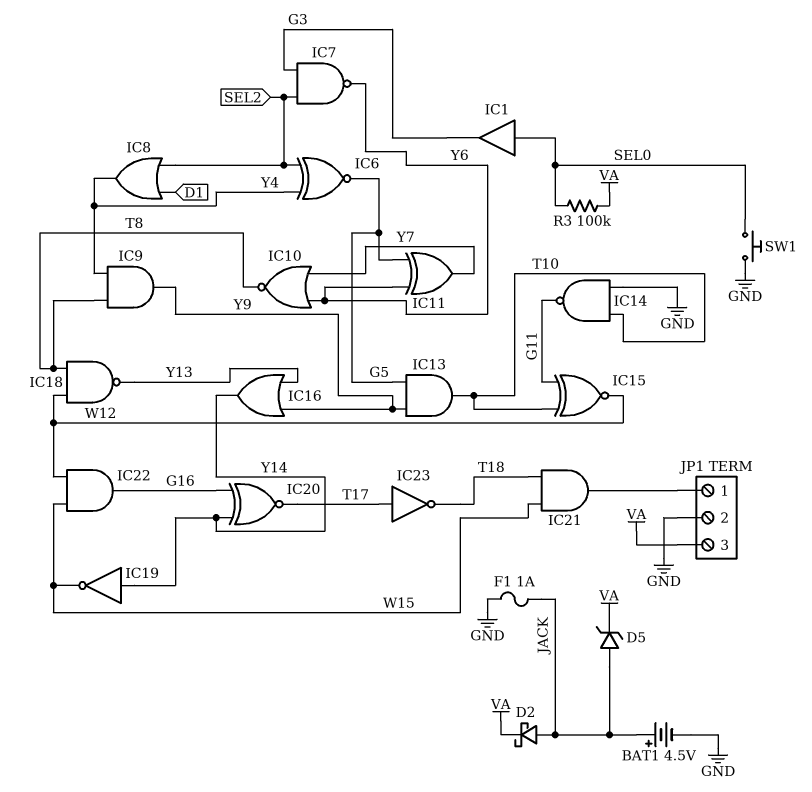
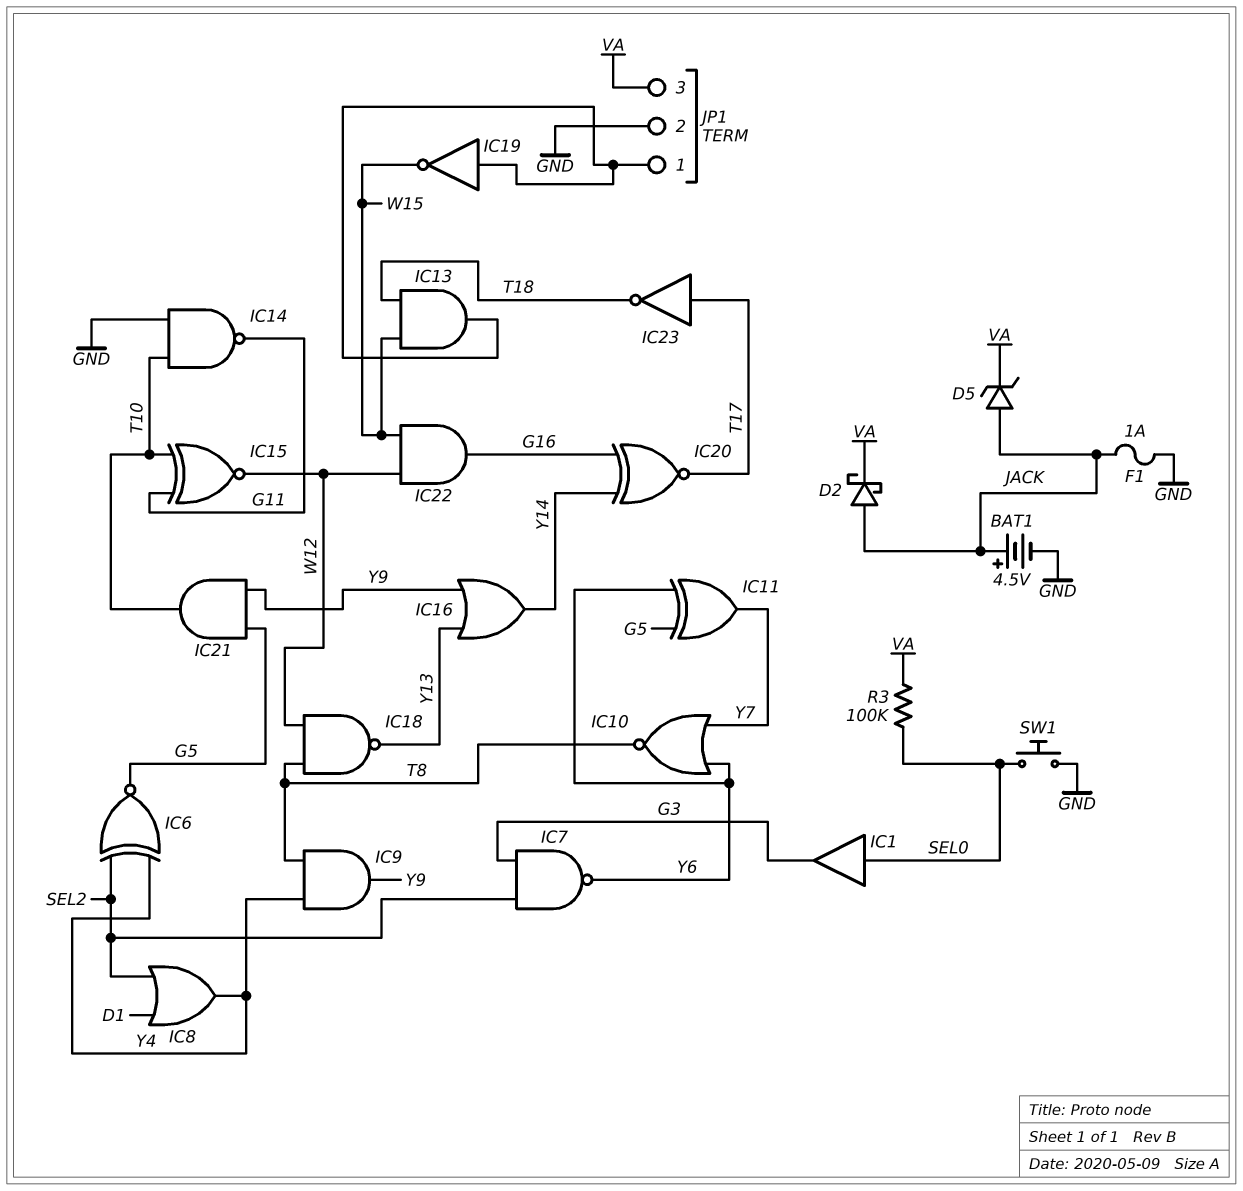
IC13: AND (in G5, in Y9, out T10) -> AND (in T18, in W15, out JP1/1)
IC19: NOT (in Y14, out W15) -> NOT (in JP1/1, out W15)
IC21: AND (in T18, in W15, out JP1/1) -> AND (in G5, in Y9, out T10)

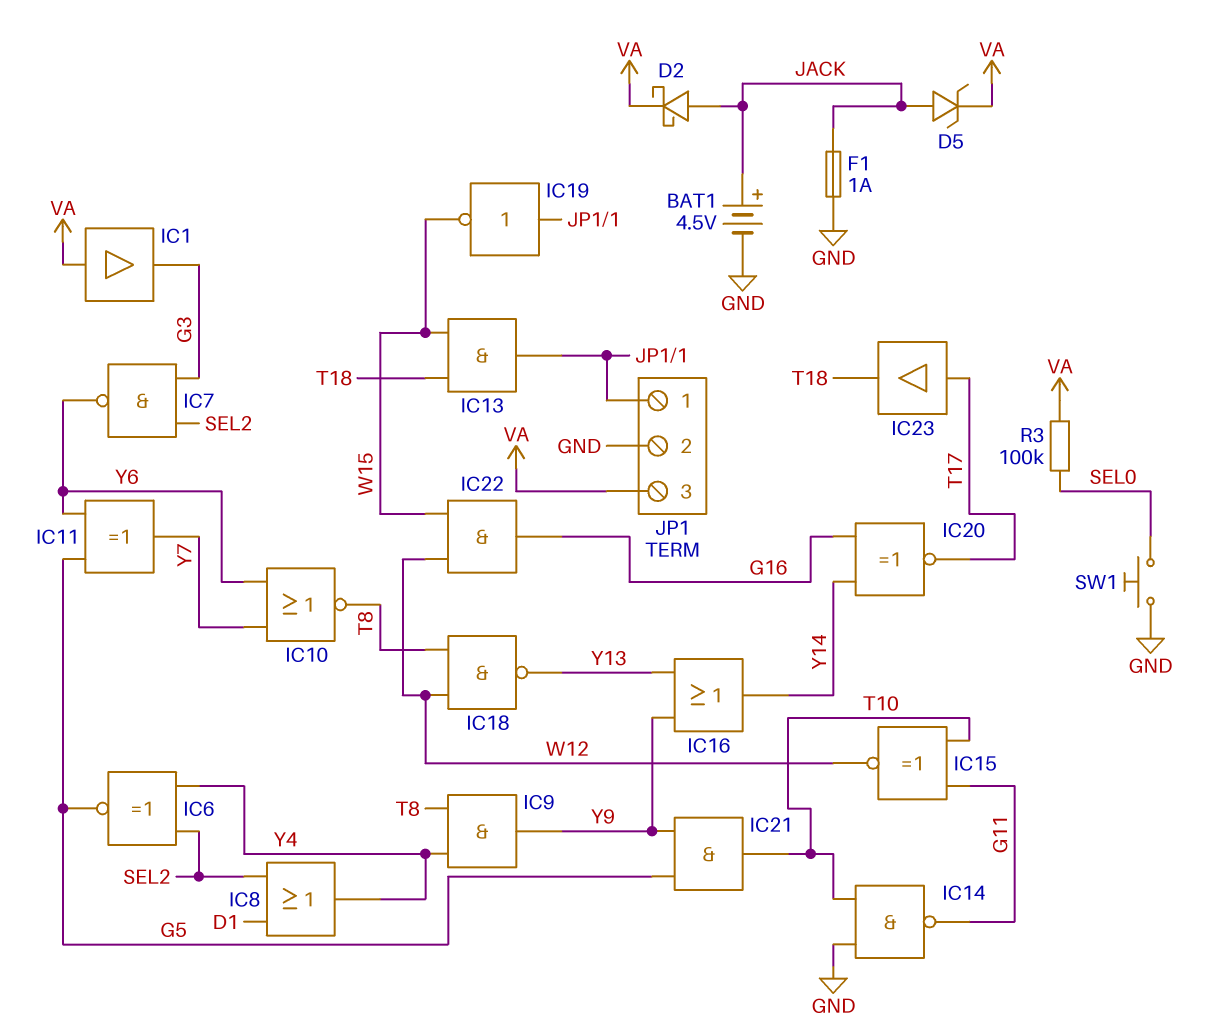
IC1: buffer (in SEL0, out G3) -> buffer (in VA, out G3)
IC23: NOT (in T17, out T18) -> buffer (in T17, out T18)

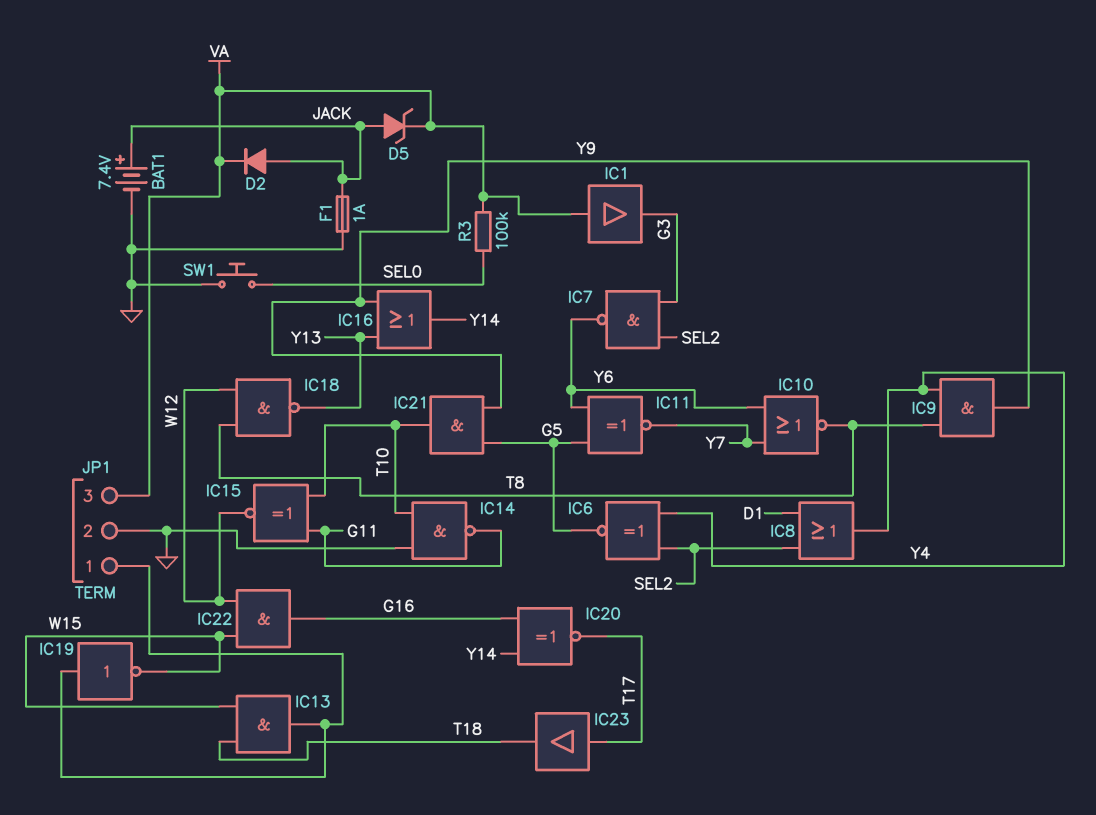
BAT1: 4.5V (plus JACK, minus GND) -> 7.4V (plus JACK, minus GND)
D2: schottky (A JACK, K VA) -> diode (A JACK, K VA)
IC11: XOR (in G5, in Y6, out Y7) -> XNOR (in G5, in Y6, out Y7)

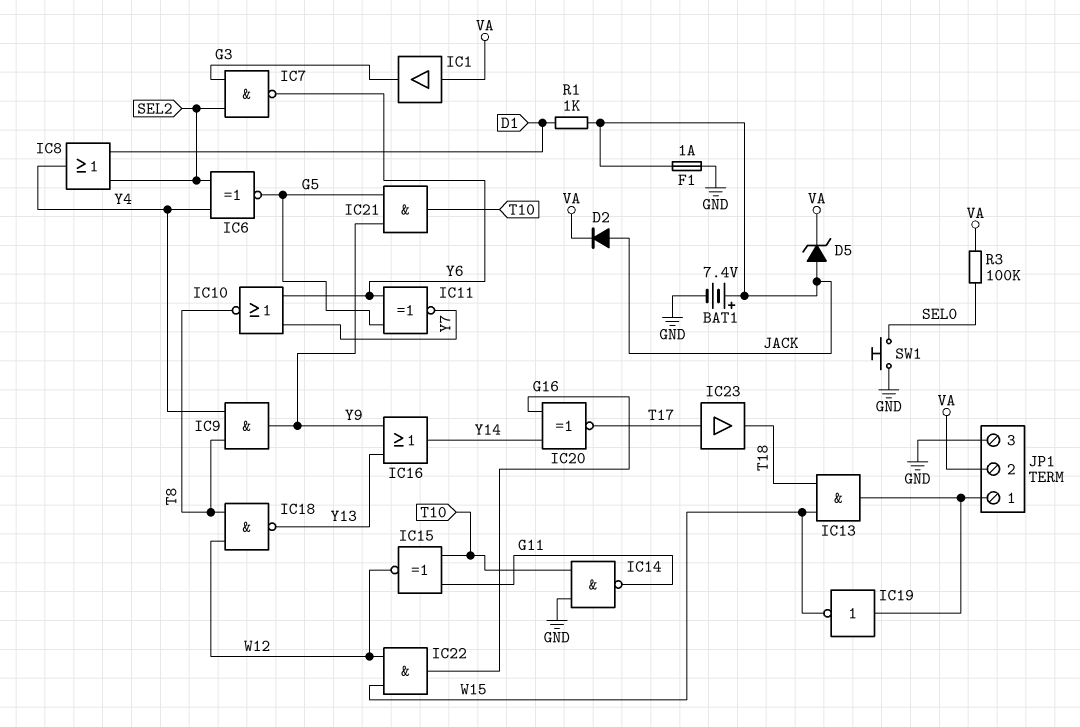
JP1 pin 2: GND -> VA
JP1 pin 3: VA -> GND
R1: none -> 1k (D1, JACK)

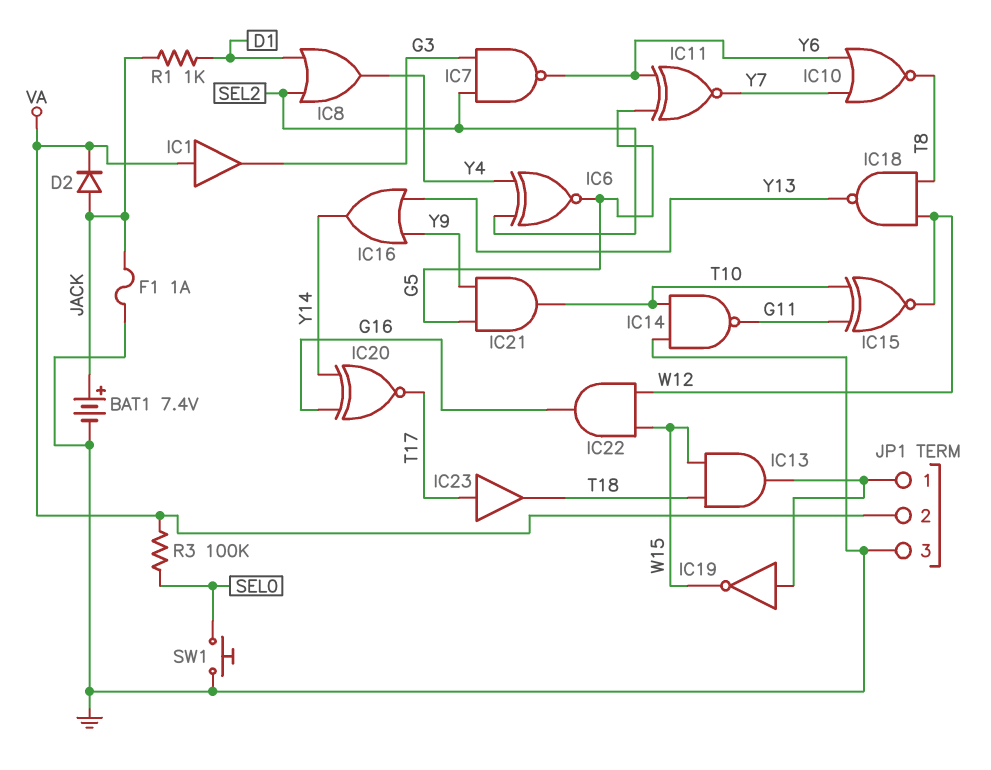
D5: zener (A JACK, K VA) -> none
IC9: AND (in T8, in Y4, out Y9) -> none

